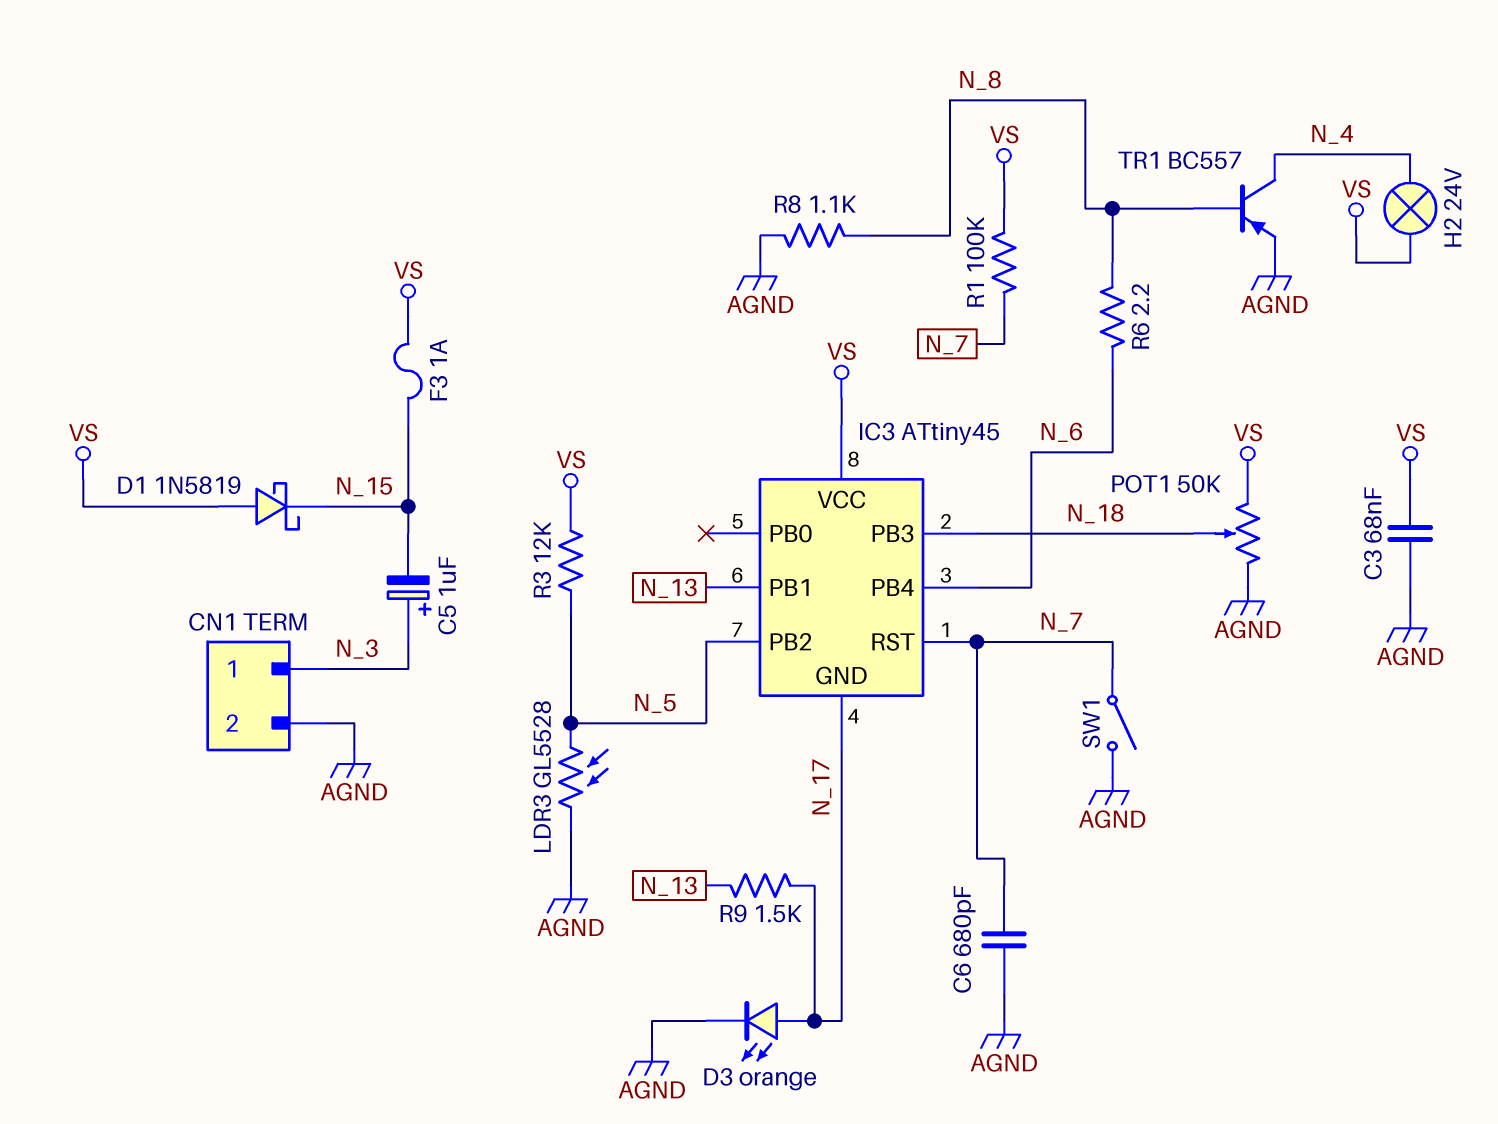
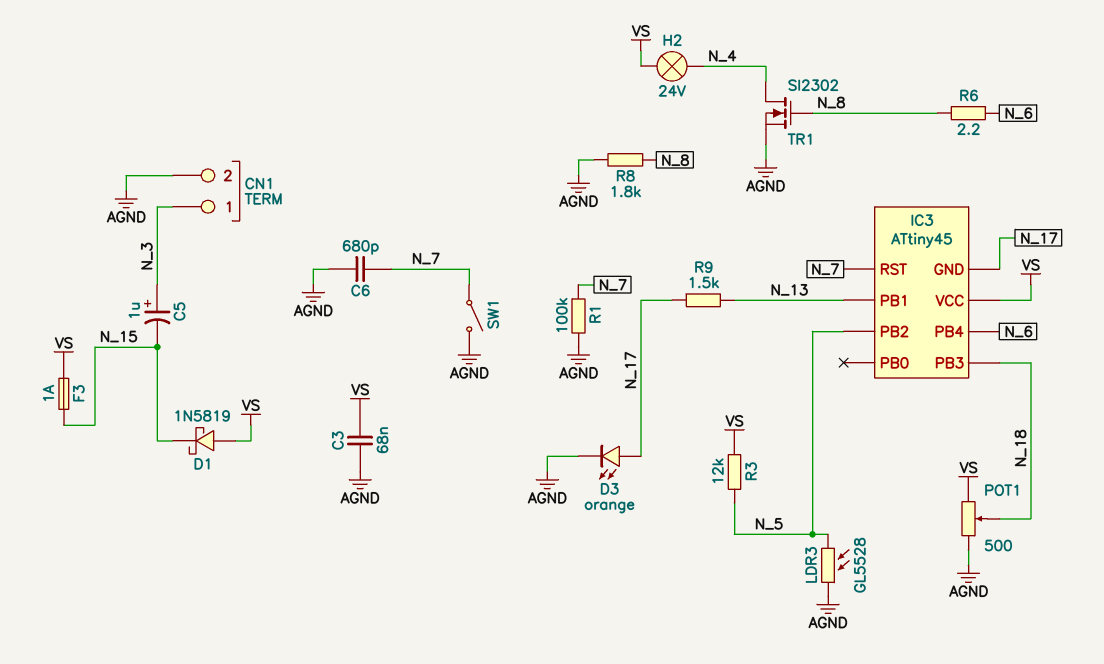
POT1: 50k (AGND, VS, wiper N_18) -> 500 (AGND, VS, wiper N_18)
R1: 100k (N_7, VS) -> 100k (AGND, N_7)
R8: 1.1k (AGND, N_8) -> 1.8k (AGND, N_8)
TR1: PNP BC557 (B N_8, C N_4, E AGND) -> NMOS SI2302 (G N_8, D N_4, S AGND)

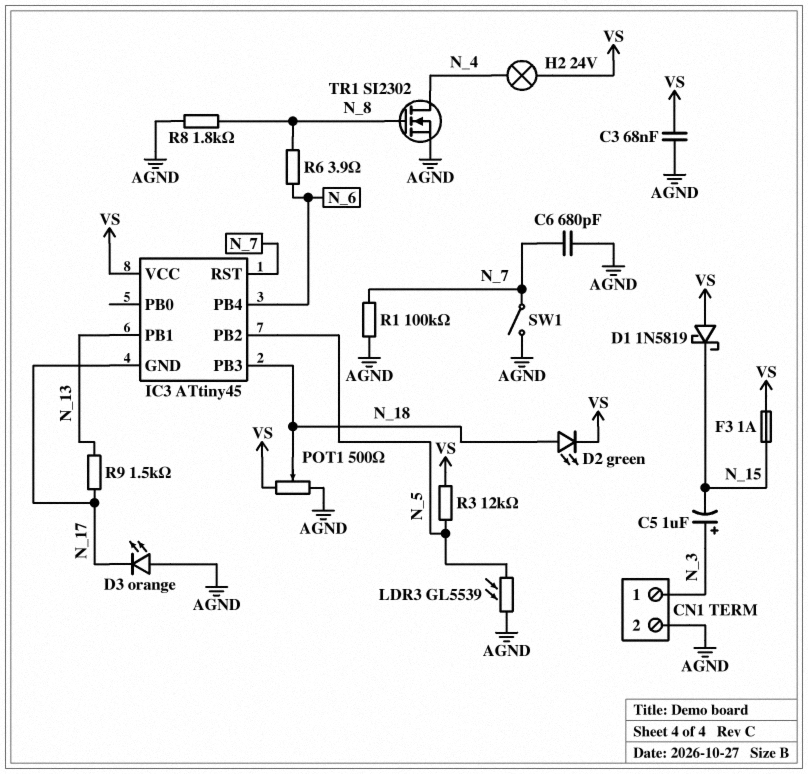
D2: none -> LED green (A N_18, K VS)
D3: LED orange (A N_17, K AGND) -> LED orange (A AGND, K N_17)
LDR3: GL5528 (AGND, N_5) -> GL5539 (AGND, N_5)
R6: 2.2 (N_6, N_8) -> 3.9 (N_6, N_8)

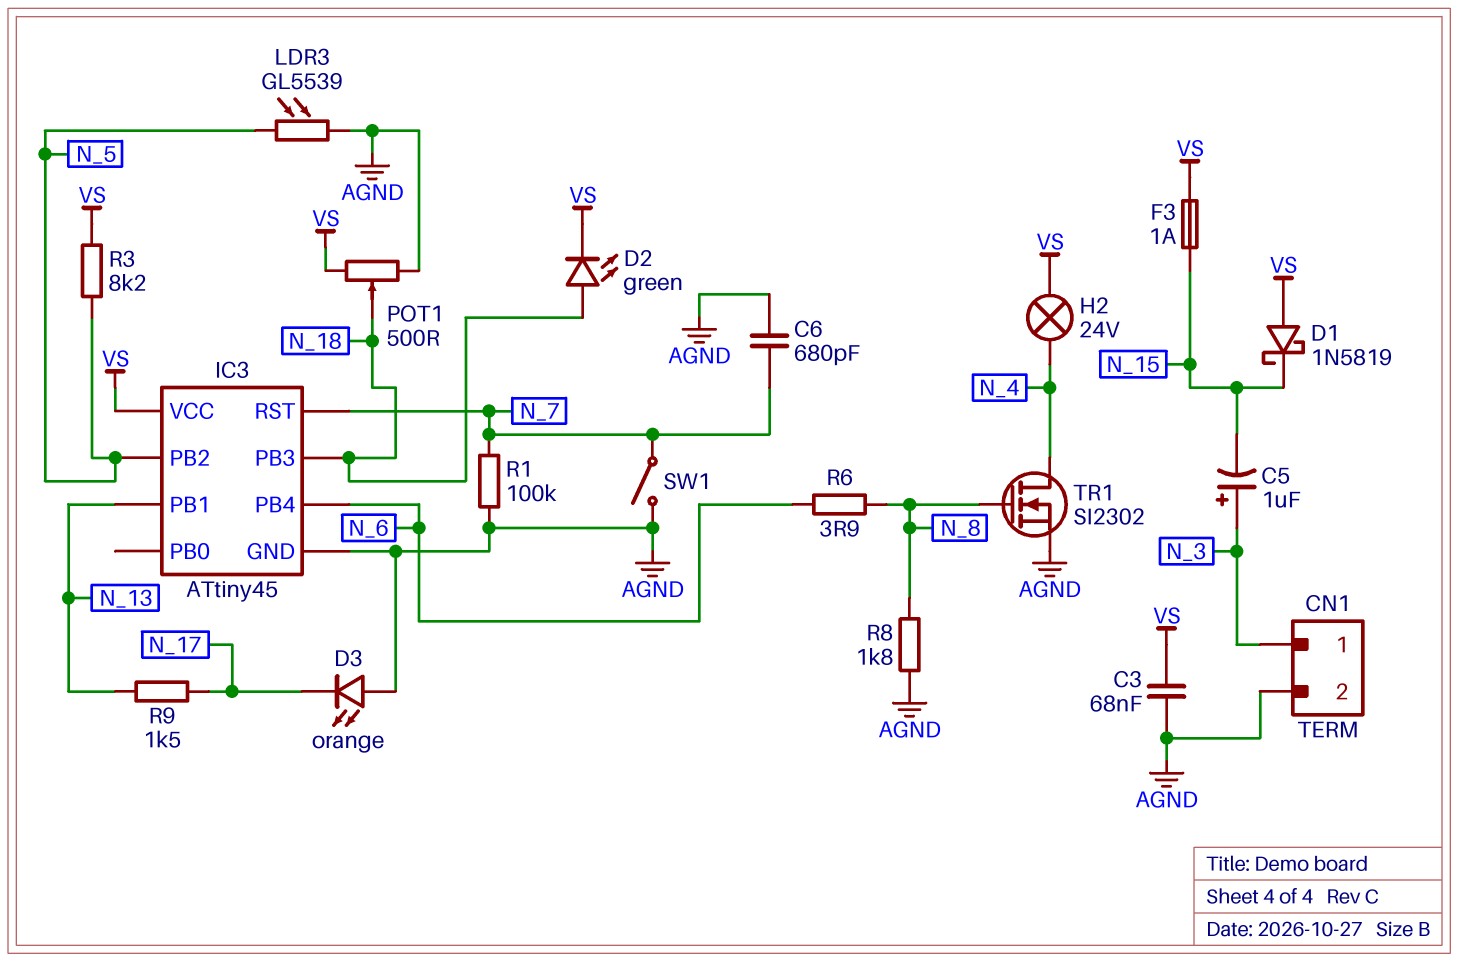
IC3 pin GND: N_17 -> AGND
R3: 12k (N_5, VS) -> 8.2k (N_5, VS)

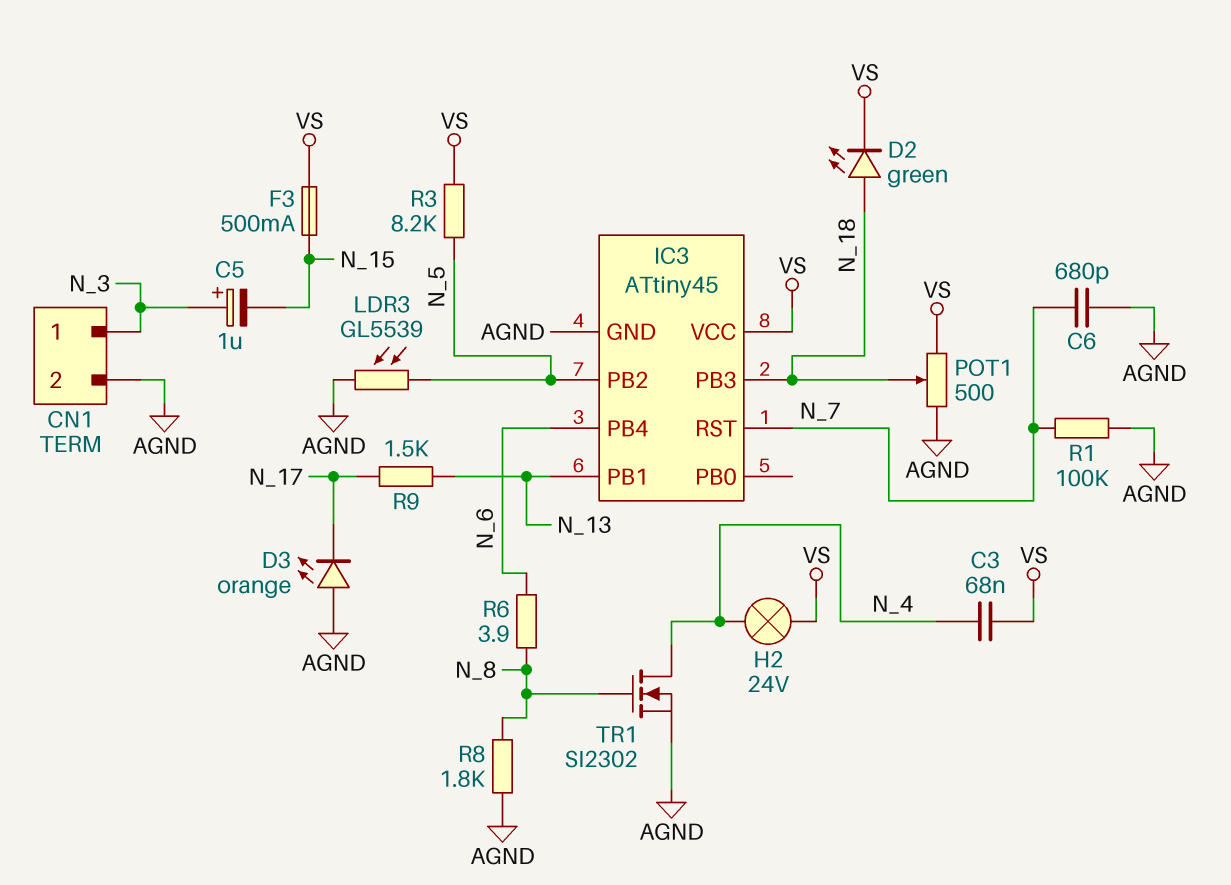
C3: 68nF (AGND, VS) -> 68nF (N_4, VS)
D1: schottky 1N5819 (A VS, K N_15) -> none
F3: 1A (N_15, VS) -> 500mA (N_15, VS)
SW1: switch (AGND, N_7) -> none

